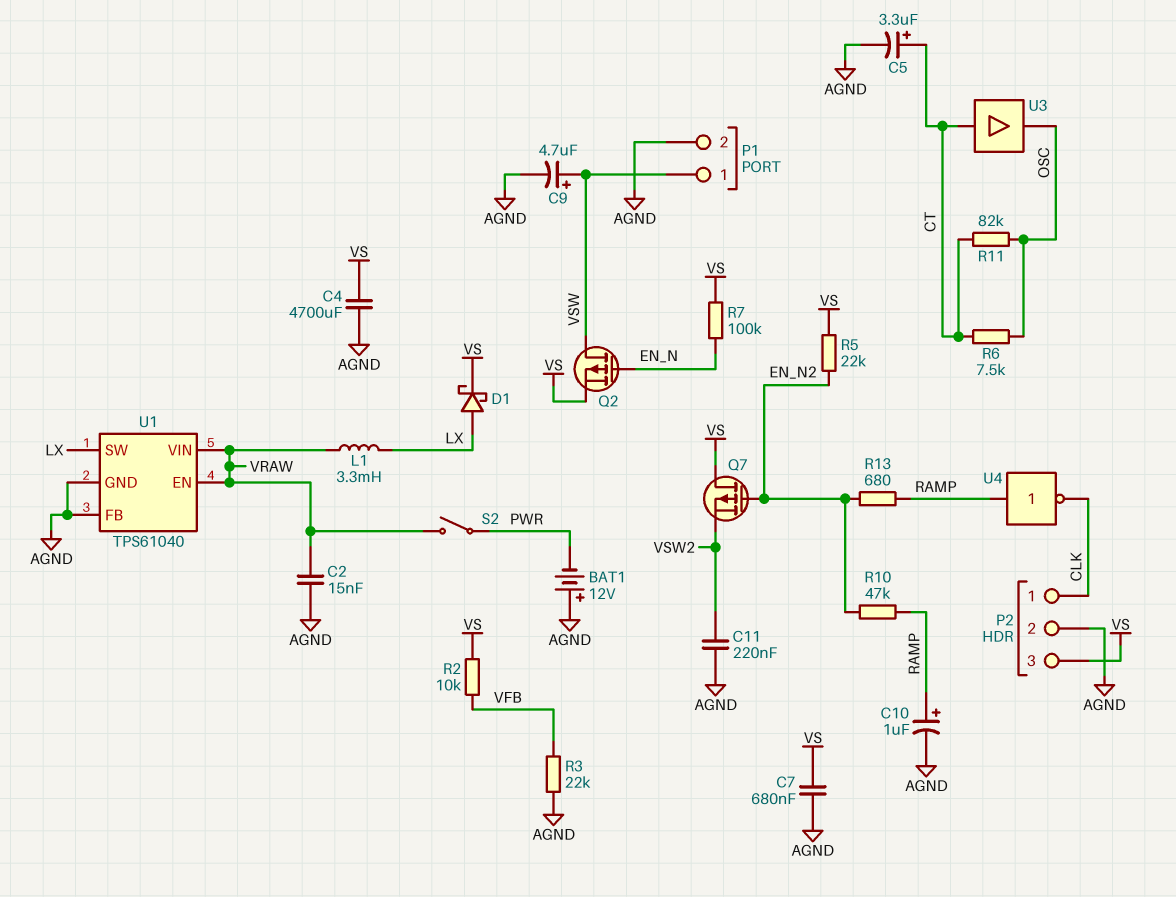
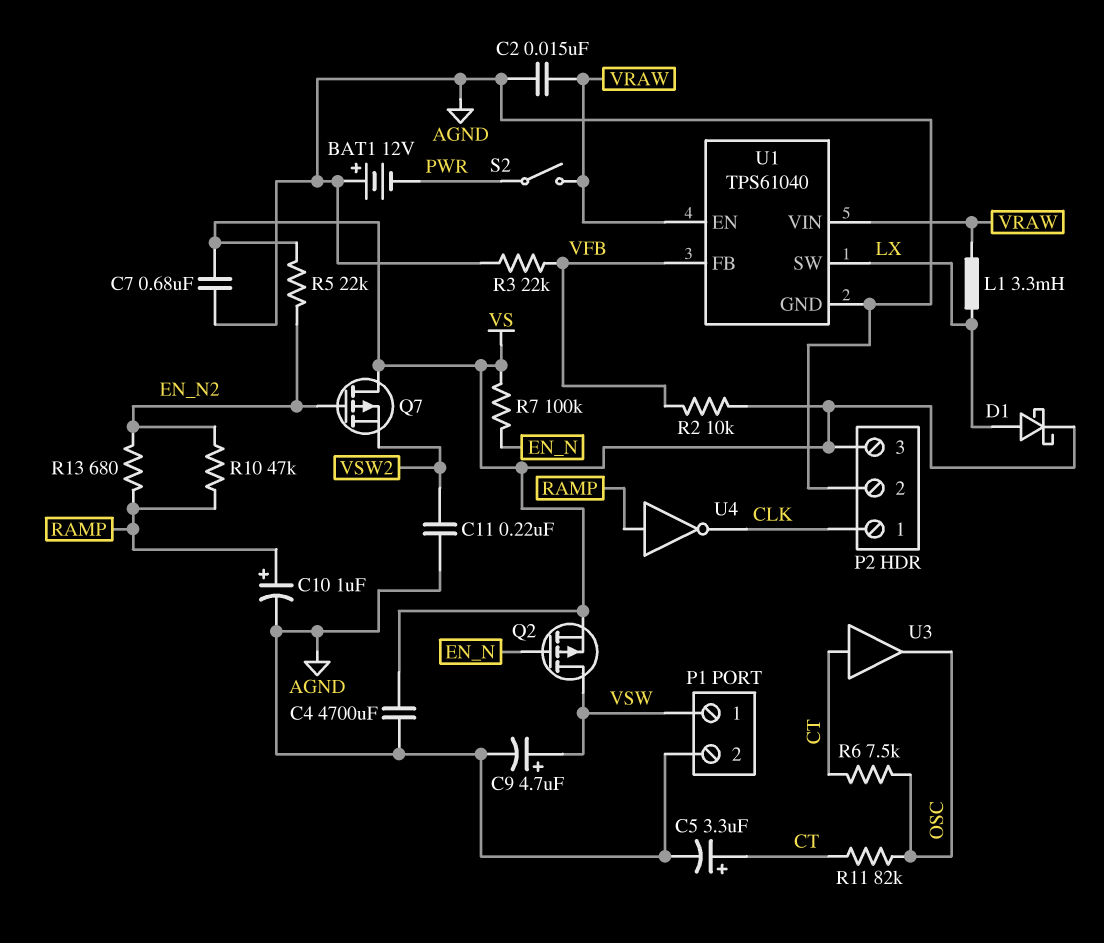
U1 pin FB: AGND -> VFB

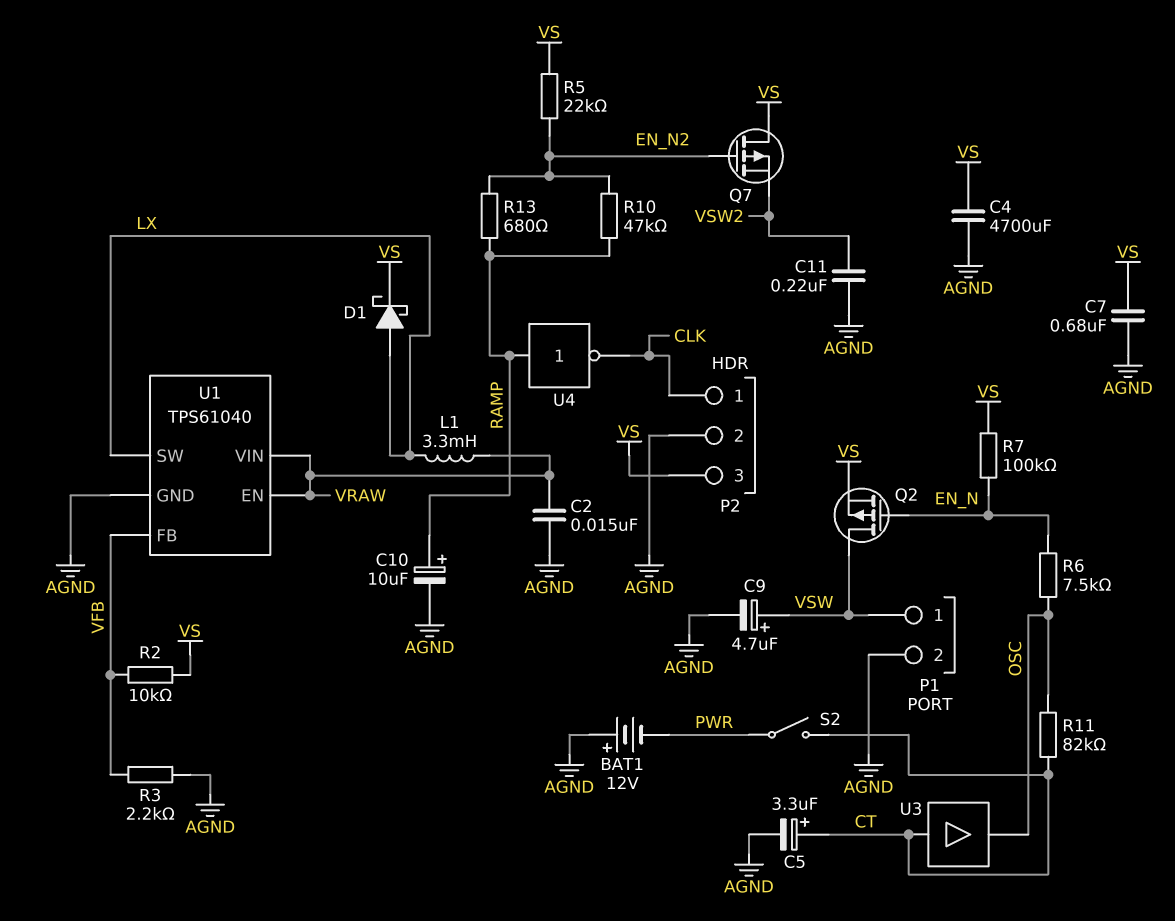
C10: 1uF (plus RAMP, minus AGND) -> 10uF (plus RAMP, minus AGND)
R3: 22k (AGND, VFB) -> 2.2k (AGND, VFB)
R6: 7.5k (CT, OSC) -> 7.5k (EN_N, OSC)
S2: switch (PWR, VRAW) -> switch (CT, PWR)

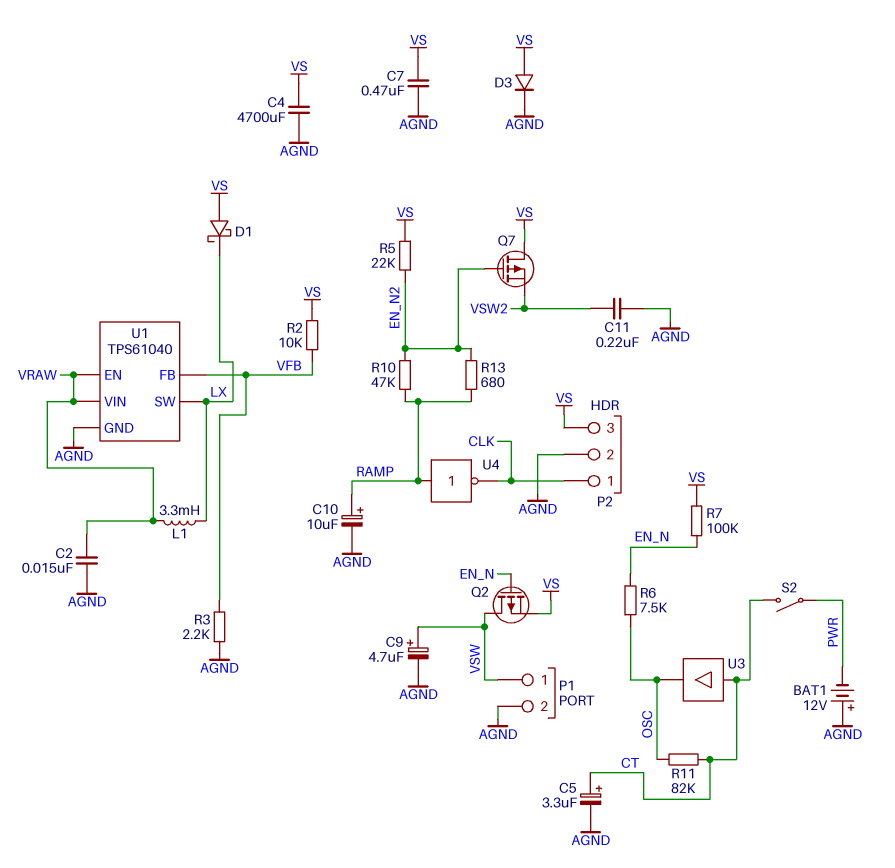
C7: 680nF (AGND, VS) -> 470nF (AGND, VS)
D1: schottky (A LX, K VS) -> schottky (A VS, K LX)
D3: none -> diode (A VS, K AGND)

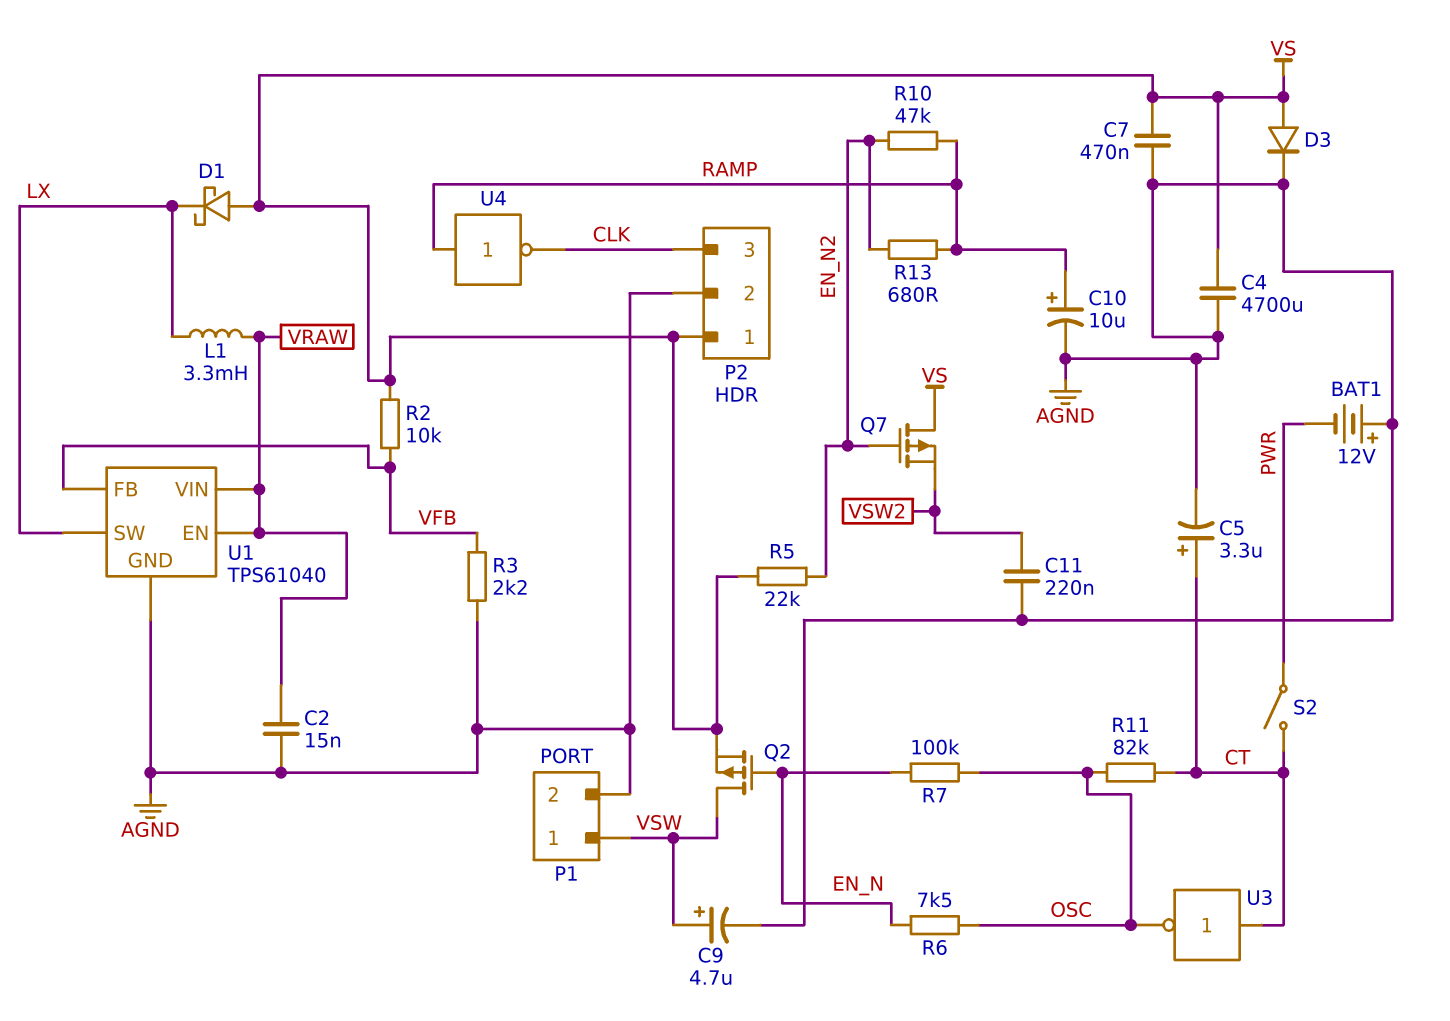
P2 pin 1: CLK -> VS
P2 pin 3: VS -> CLK
R7: 100k (EN_N, VS) -> 100k (EN_N, OSC)
U3: buffer (in CT, out OSC) -> NOT (in CT, out OSC)

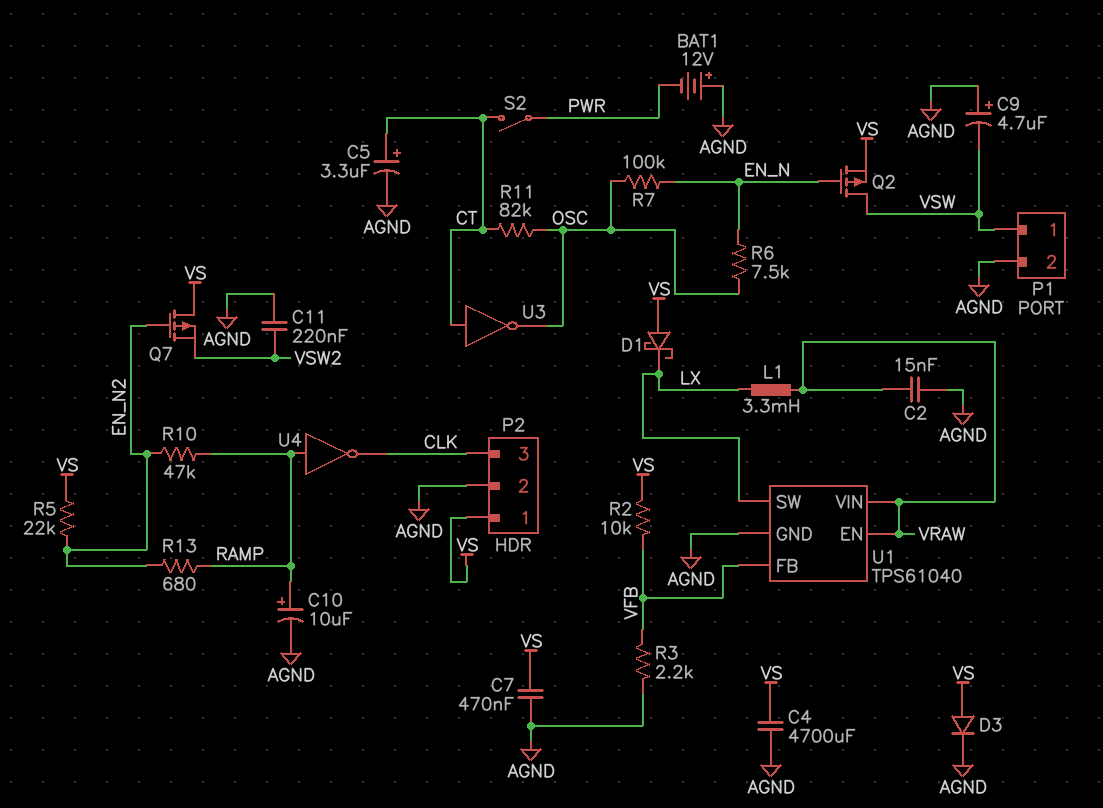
C9: 4.7uF (plus VSW, minus AGND) -> 4.7uF (plus AGND, minus VSW)

